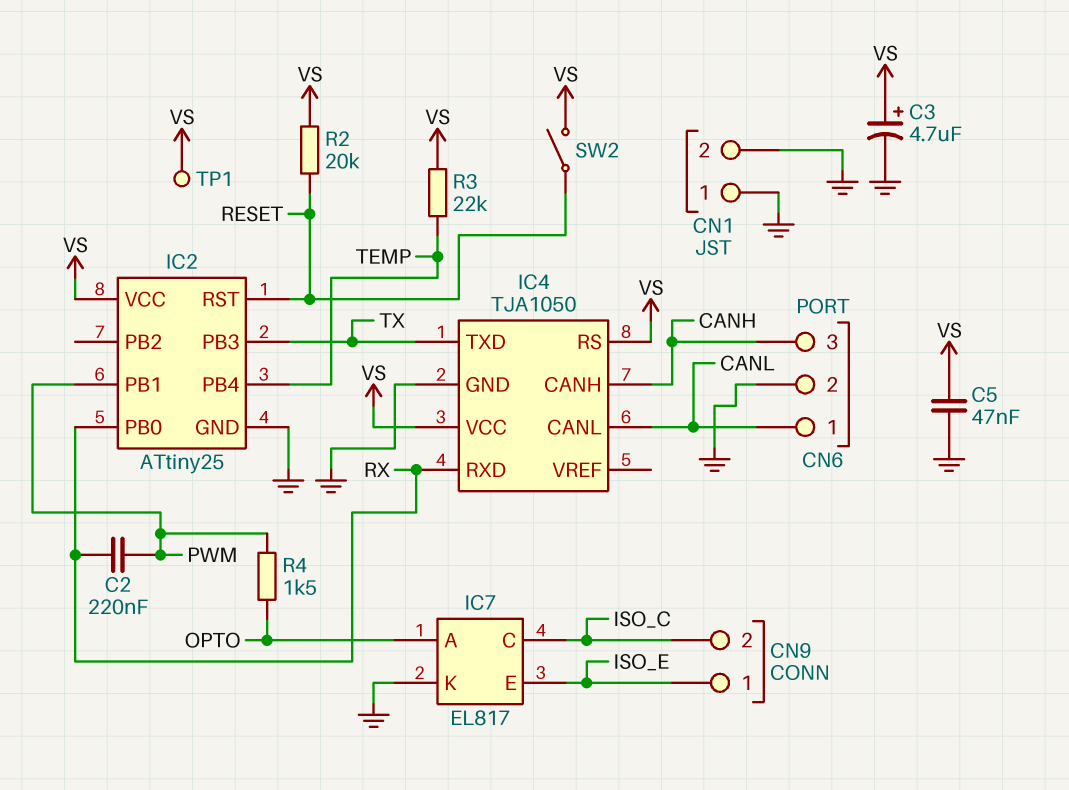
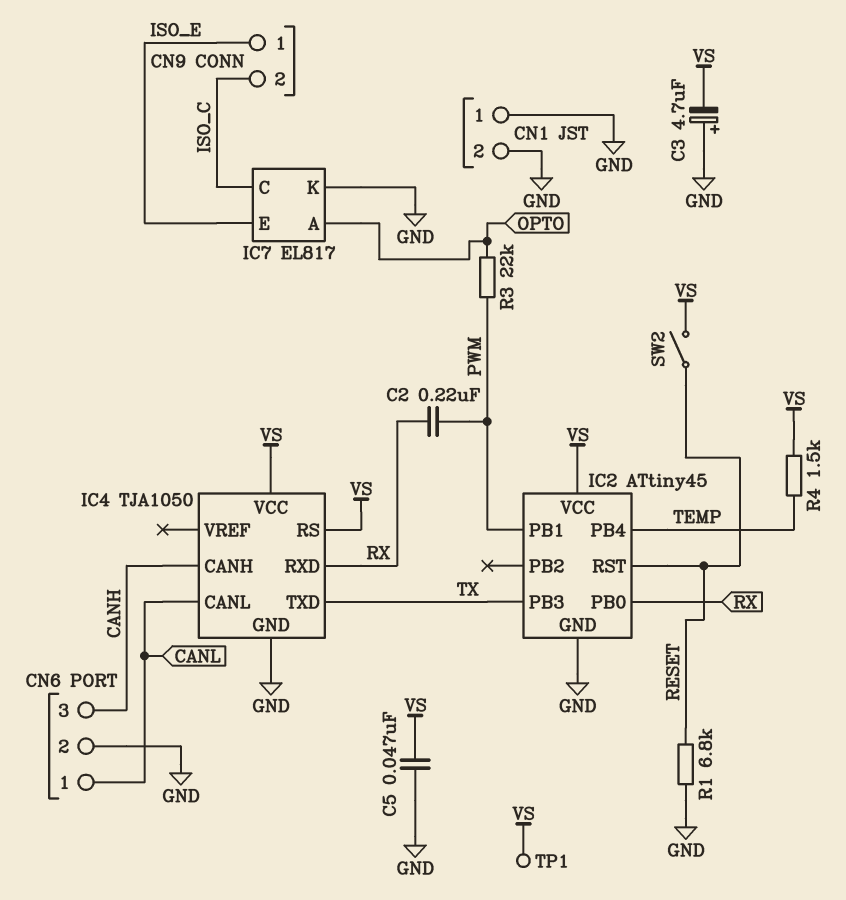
C3: 4.7uF (plus VS, minus GND) -> 4.7uF (plus GND, minus VS)
IC2: ATtiny25 -> ATtiny45
R1: none -> 6.8k (GND, RESET)
R2: 20k (RESET, VS) -> none
R3: 22k (TEMP, VS) -> 22k (OPTO, PWM)
R4: 1.5k (OPTO, PWM) -> 1.5k (TEMP, VS)

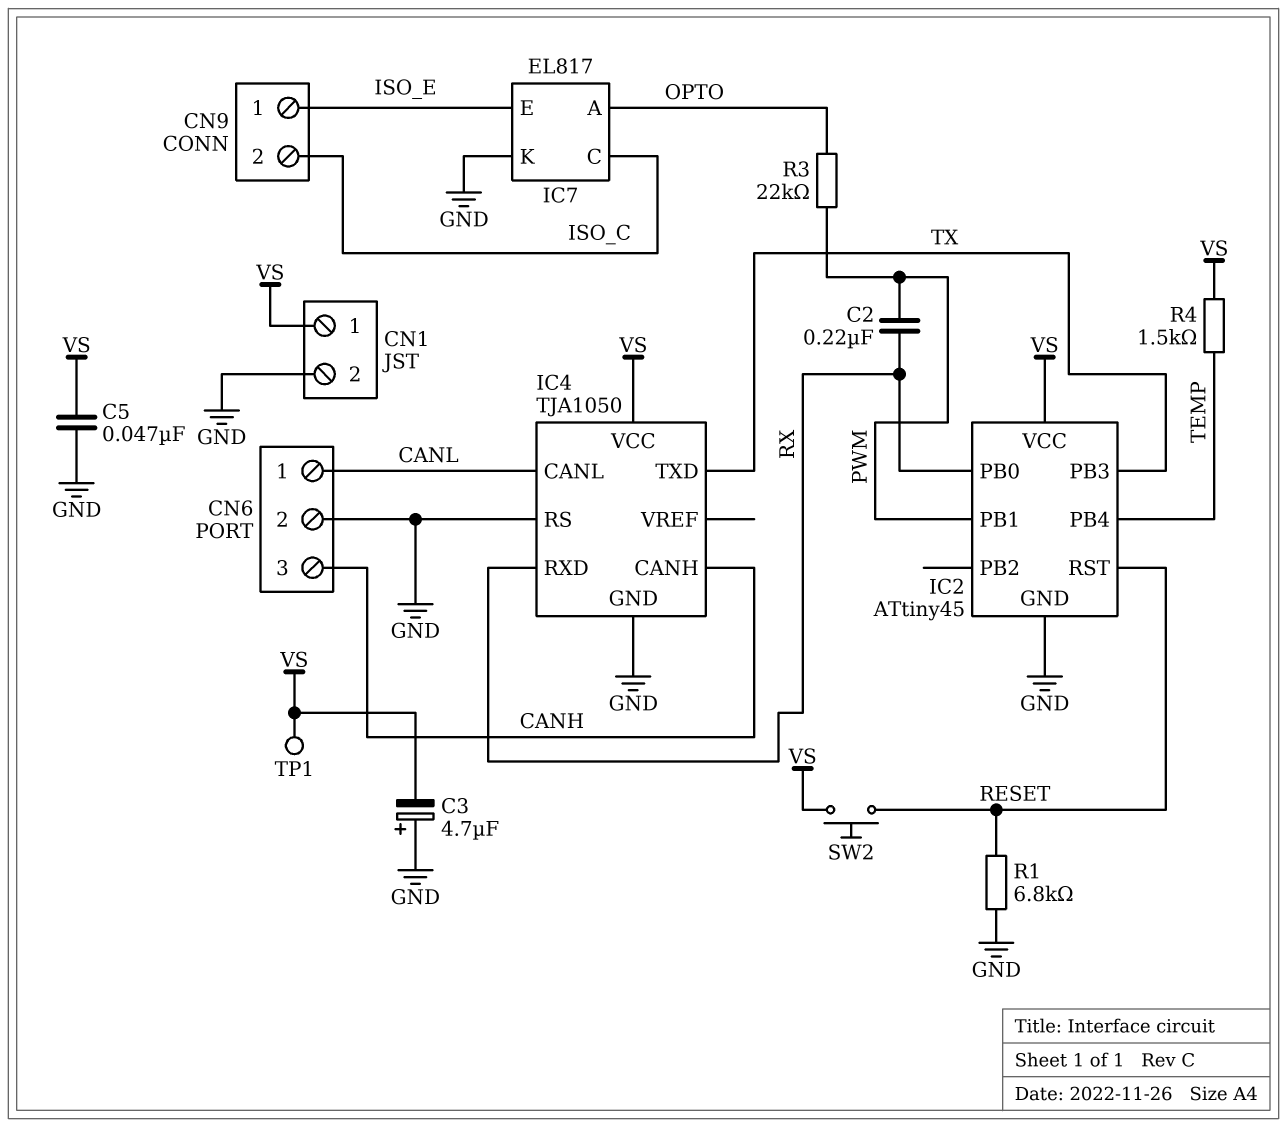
CN1 pin 1: GND -> VS
IC4 pin RS: VS -> GND
SW2: switch (RESET, VS) -> button (RESET, VS)

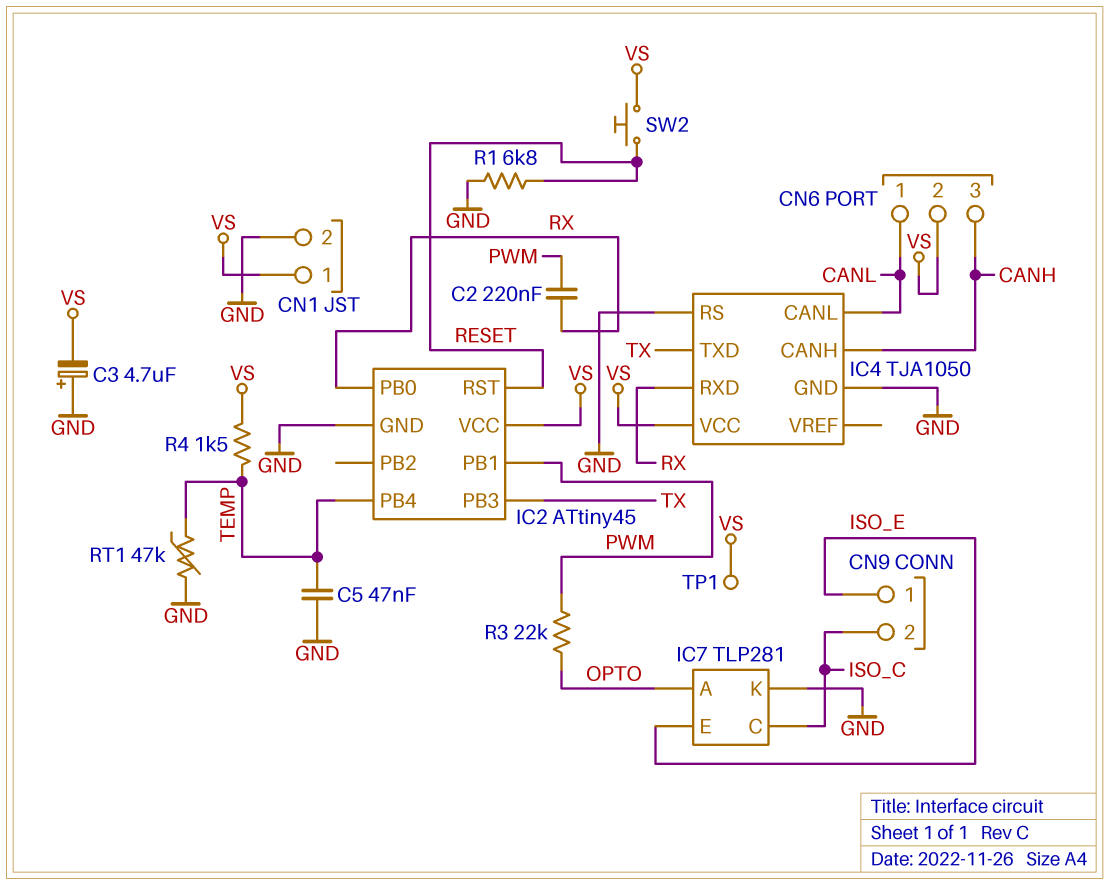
C5: 47nF (GND, VS) -> 47nF (GND, TEMP)
CN6 pin 2: GND -> VS
IC7: EL817 -> TLP281
RT1: none -> 47k (GND, TEMP)

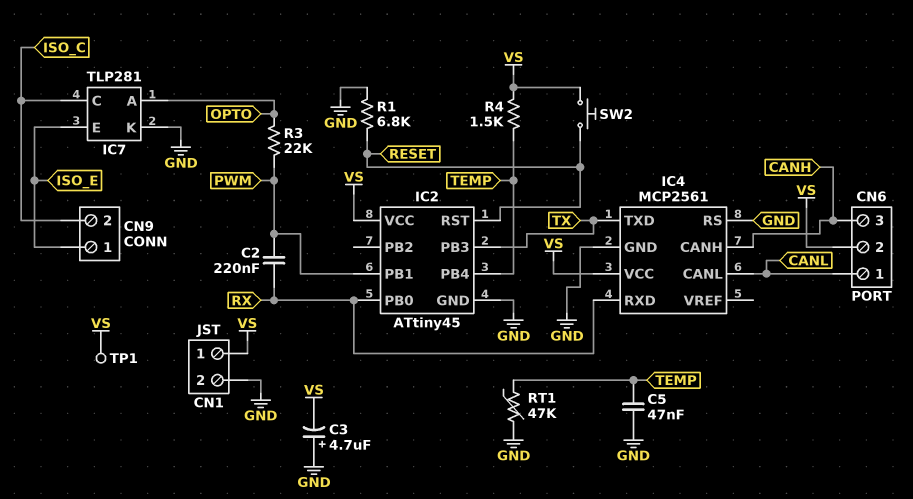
IC4: TJA1050 -> MCP2561

